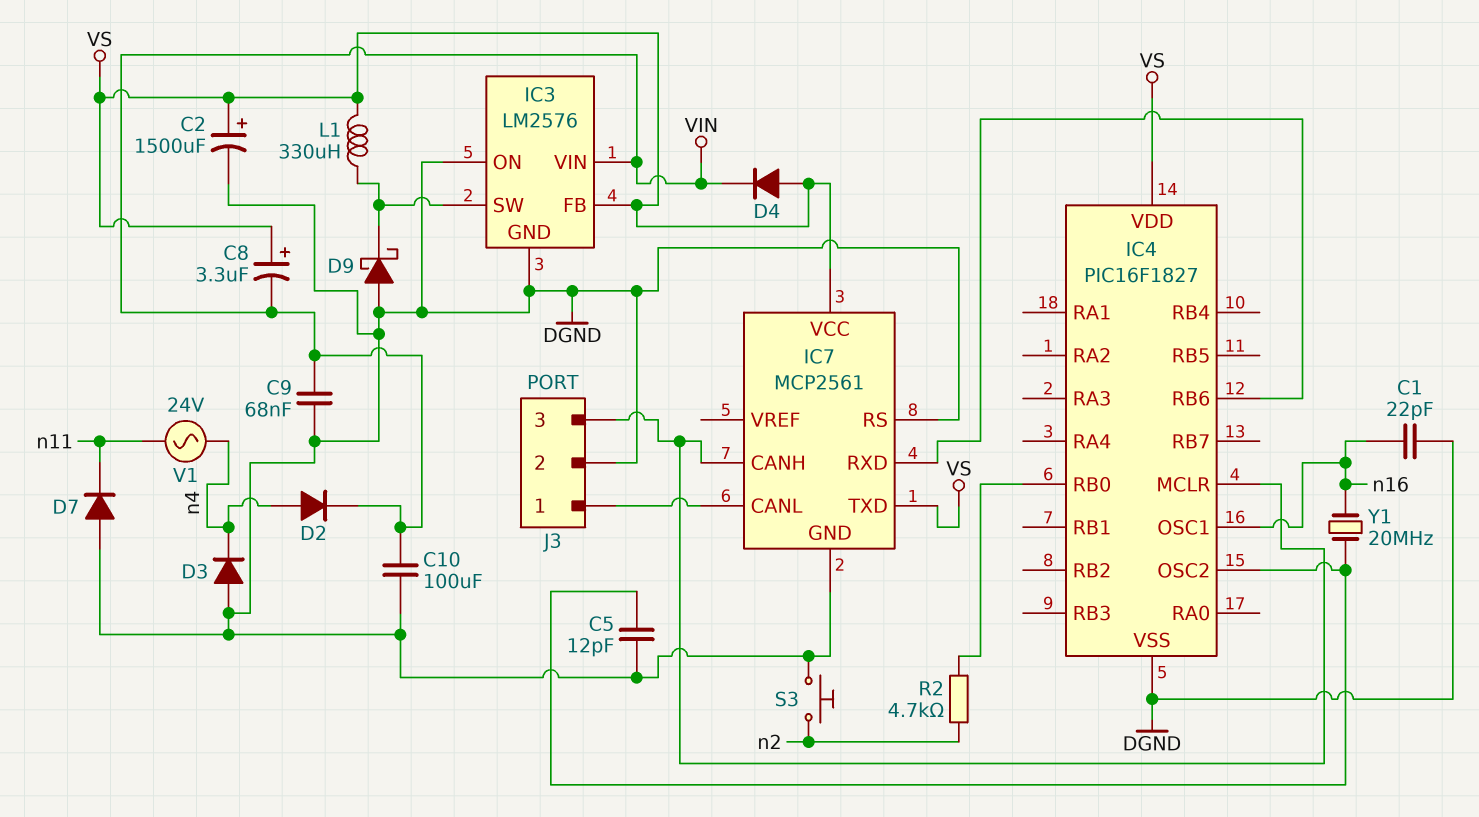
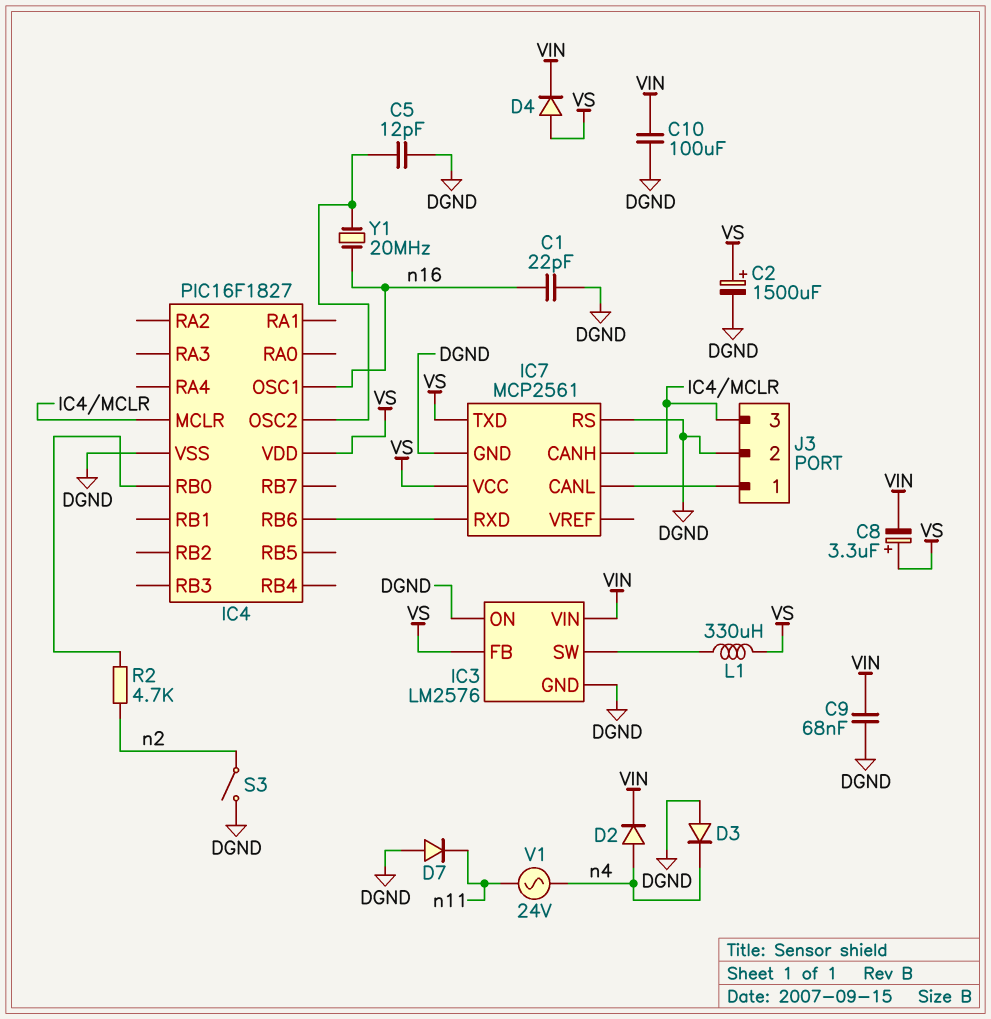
D9: schottky (A DGND, K IC3/SW) -> none
S3: button (DGND, n2) -> switch (DGND, n2)

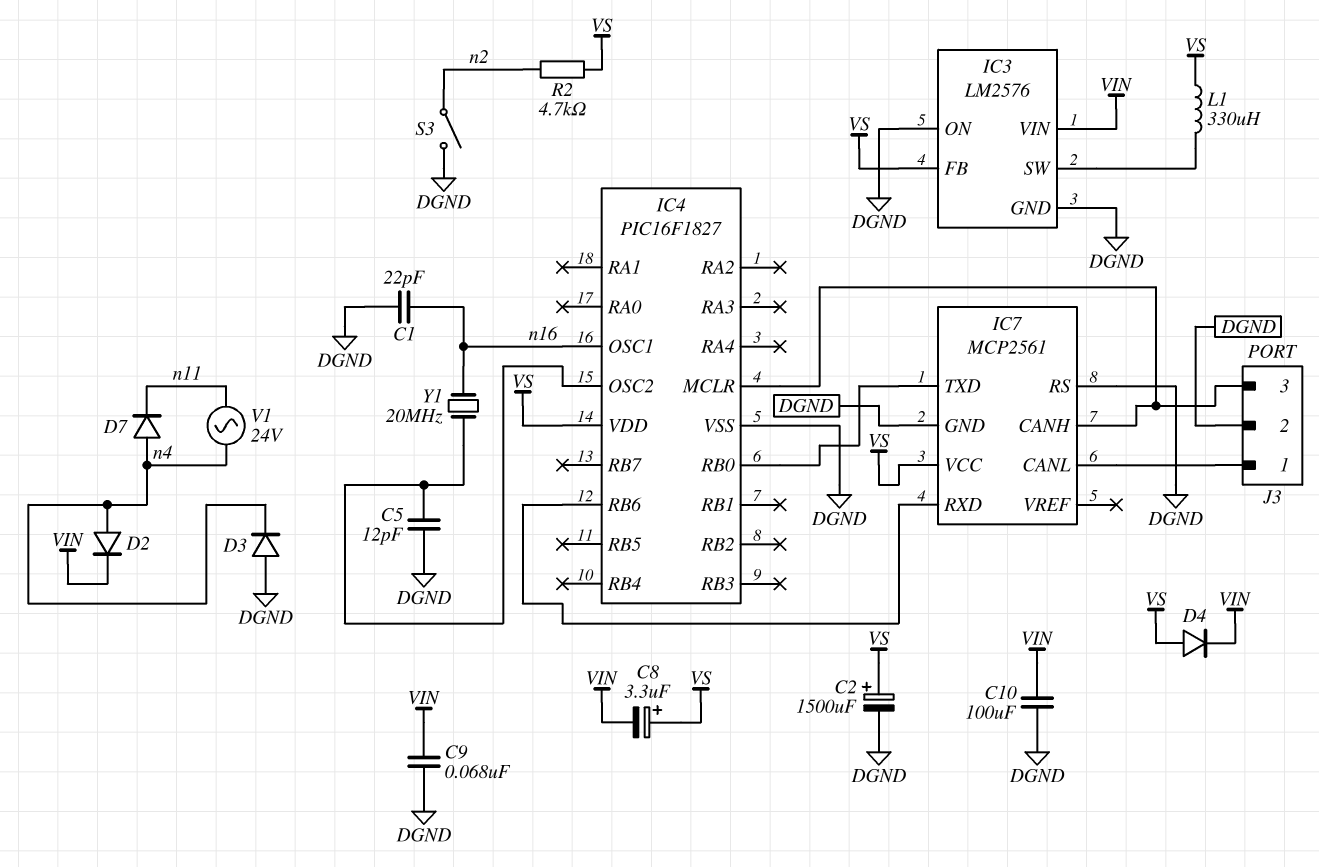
D7: diode (A DGND, K n11) -> diode (A n4, K n11)
IC7 pin TXD: VS -> IC4/RB0
R2: 4.7k (IC4/RB0, n2) -> 4.7k (VS, n2)

